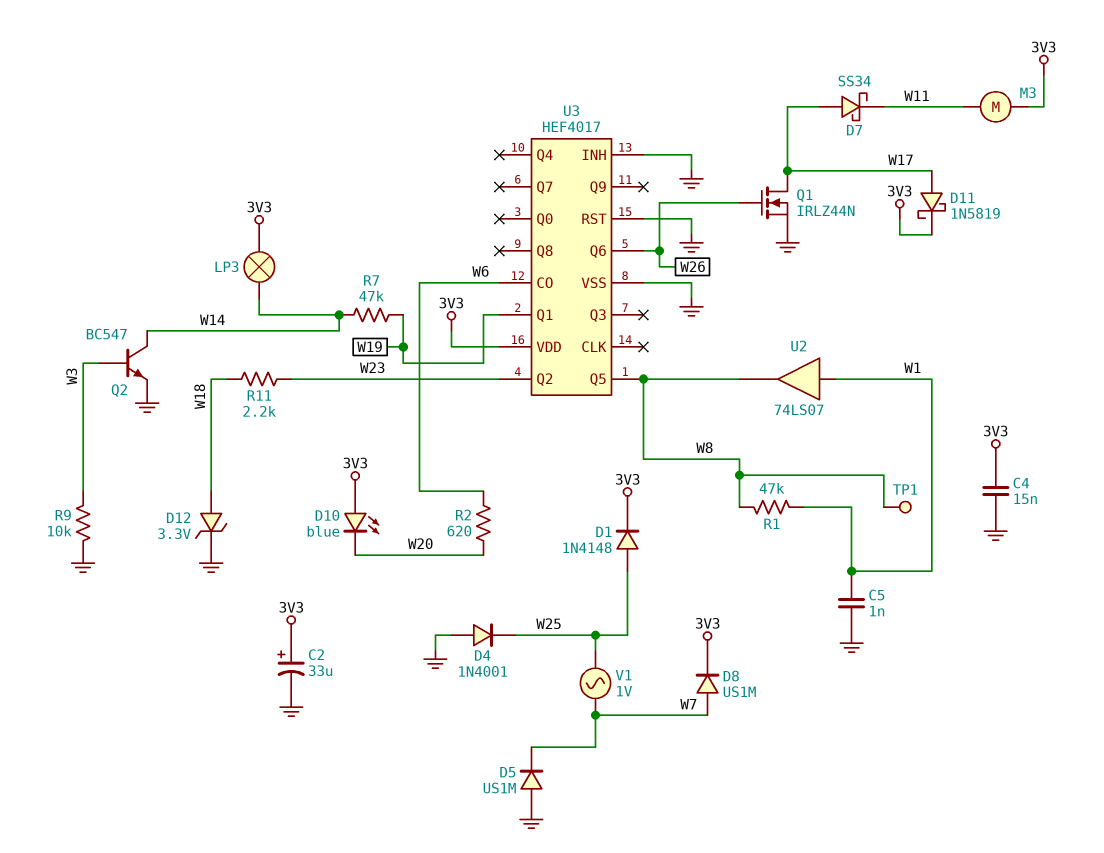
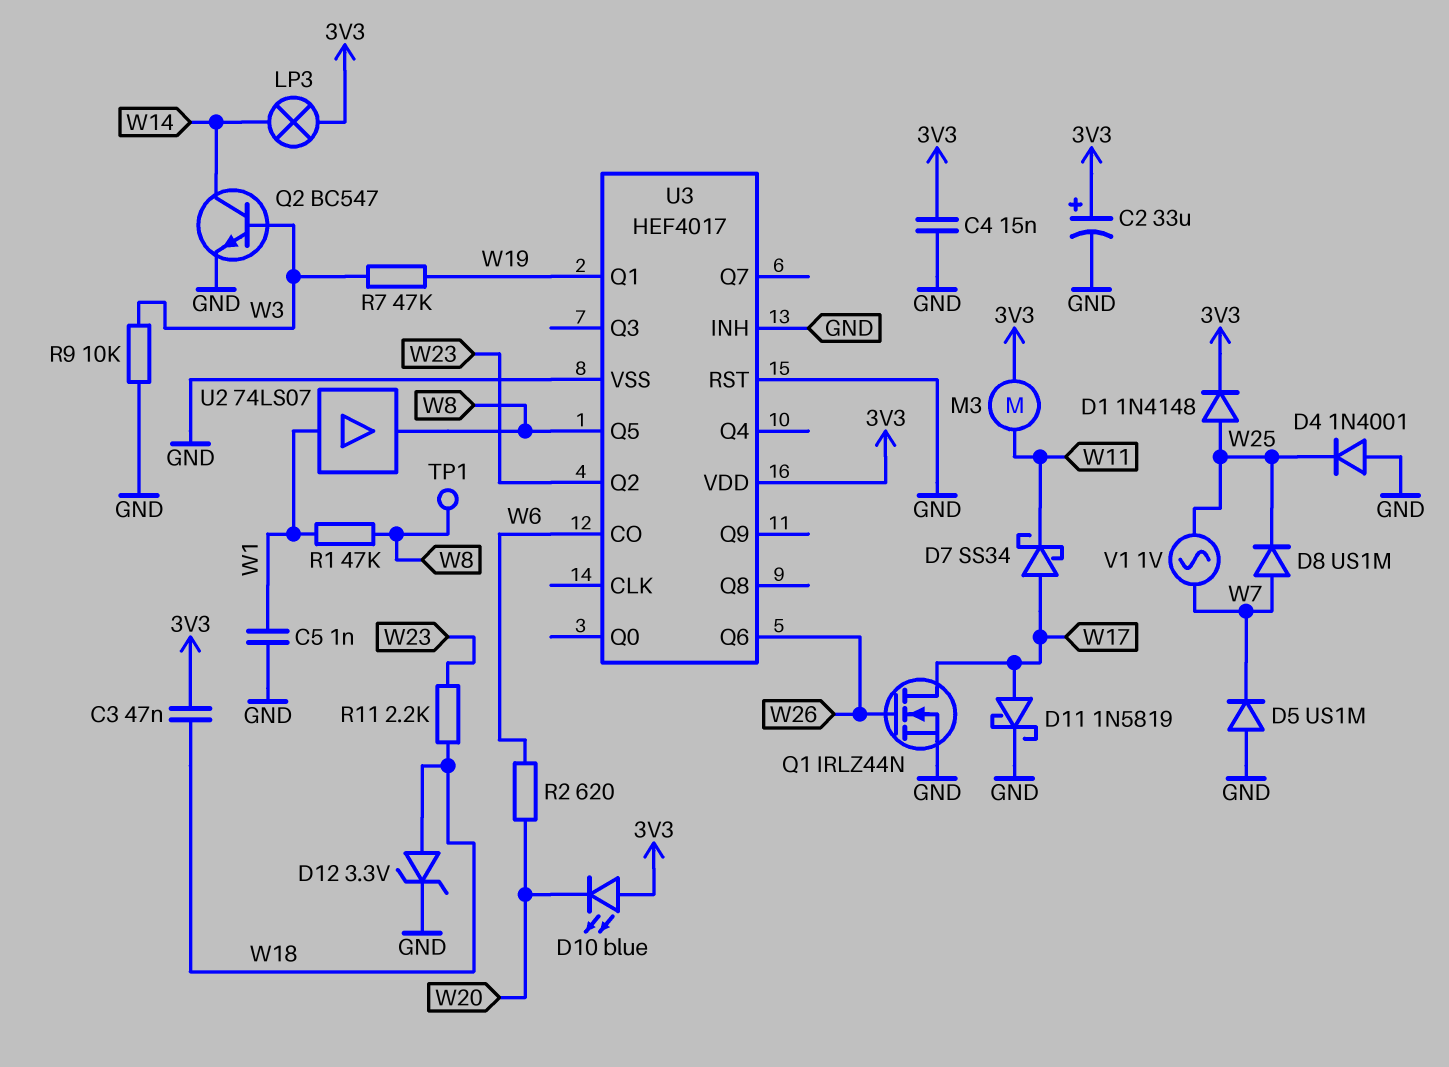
C3: none -> 47nF (3V3, W18)
D8: diode US1M (A W7, K 3V3) -> diode US1M (A W7, K W25)
D11: schottky 1N5819 (A W17, K 3V3) -> schottky 1N5819 (A W17, K GND)
R7: 47k (W14, W19) -> 47k (W3, W19)

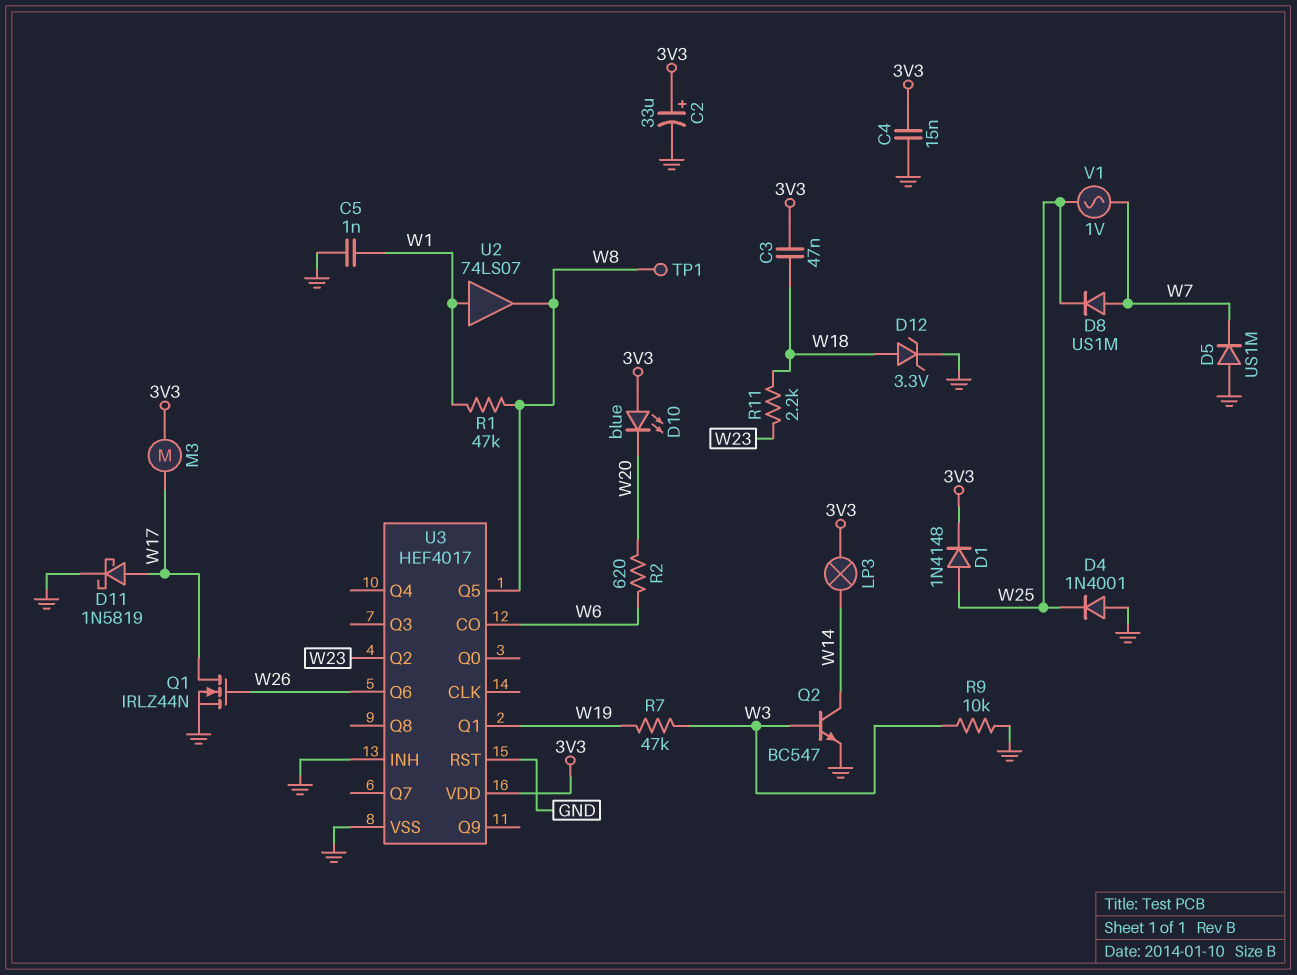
D7: schottky SS34 (A W17, K W11) -> none
M3: motor (3V3, W11) -> motor (3V3, W17)

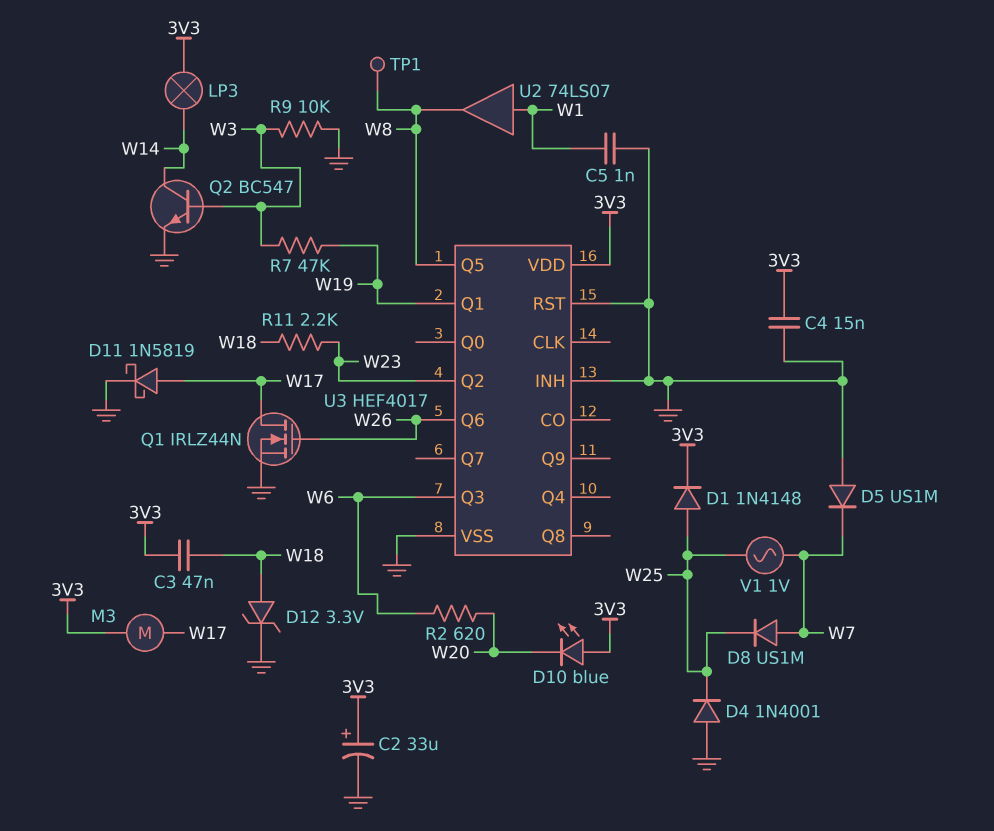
R1: 47k (W1, W8) -> none
U3 pin CO: W6 -> none
U3 pin Q3: none -> W6

